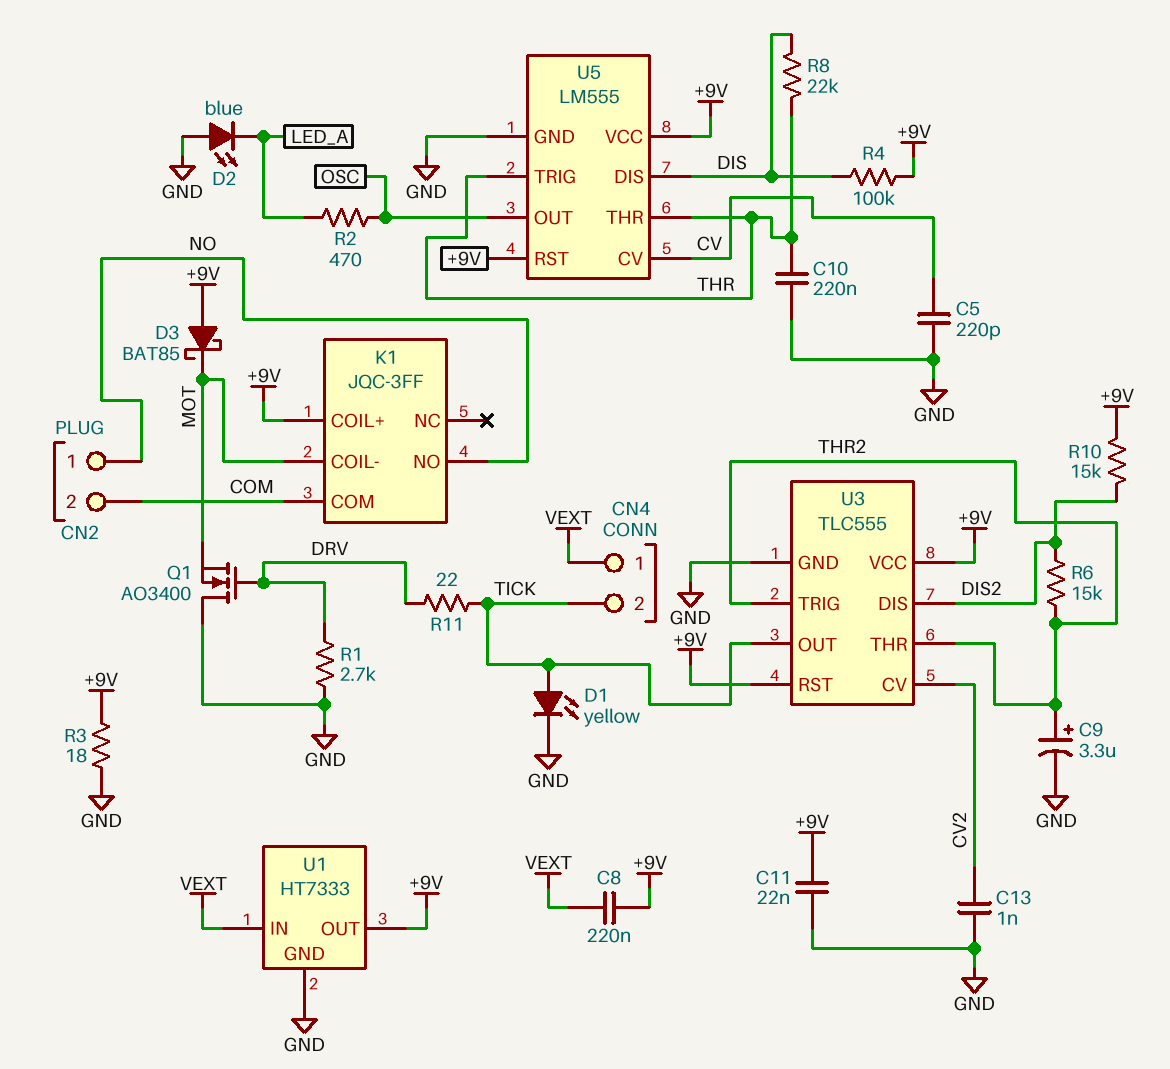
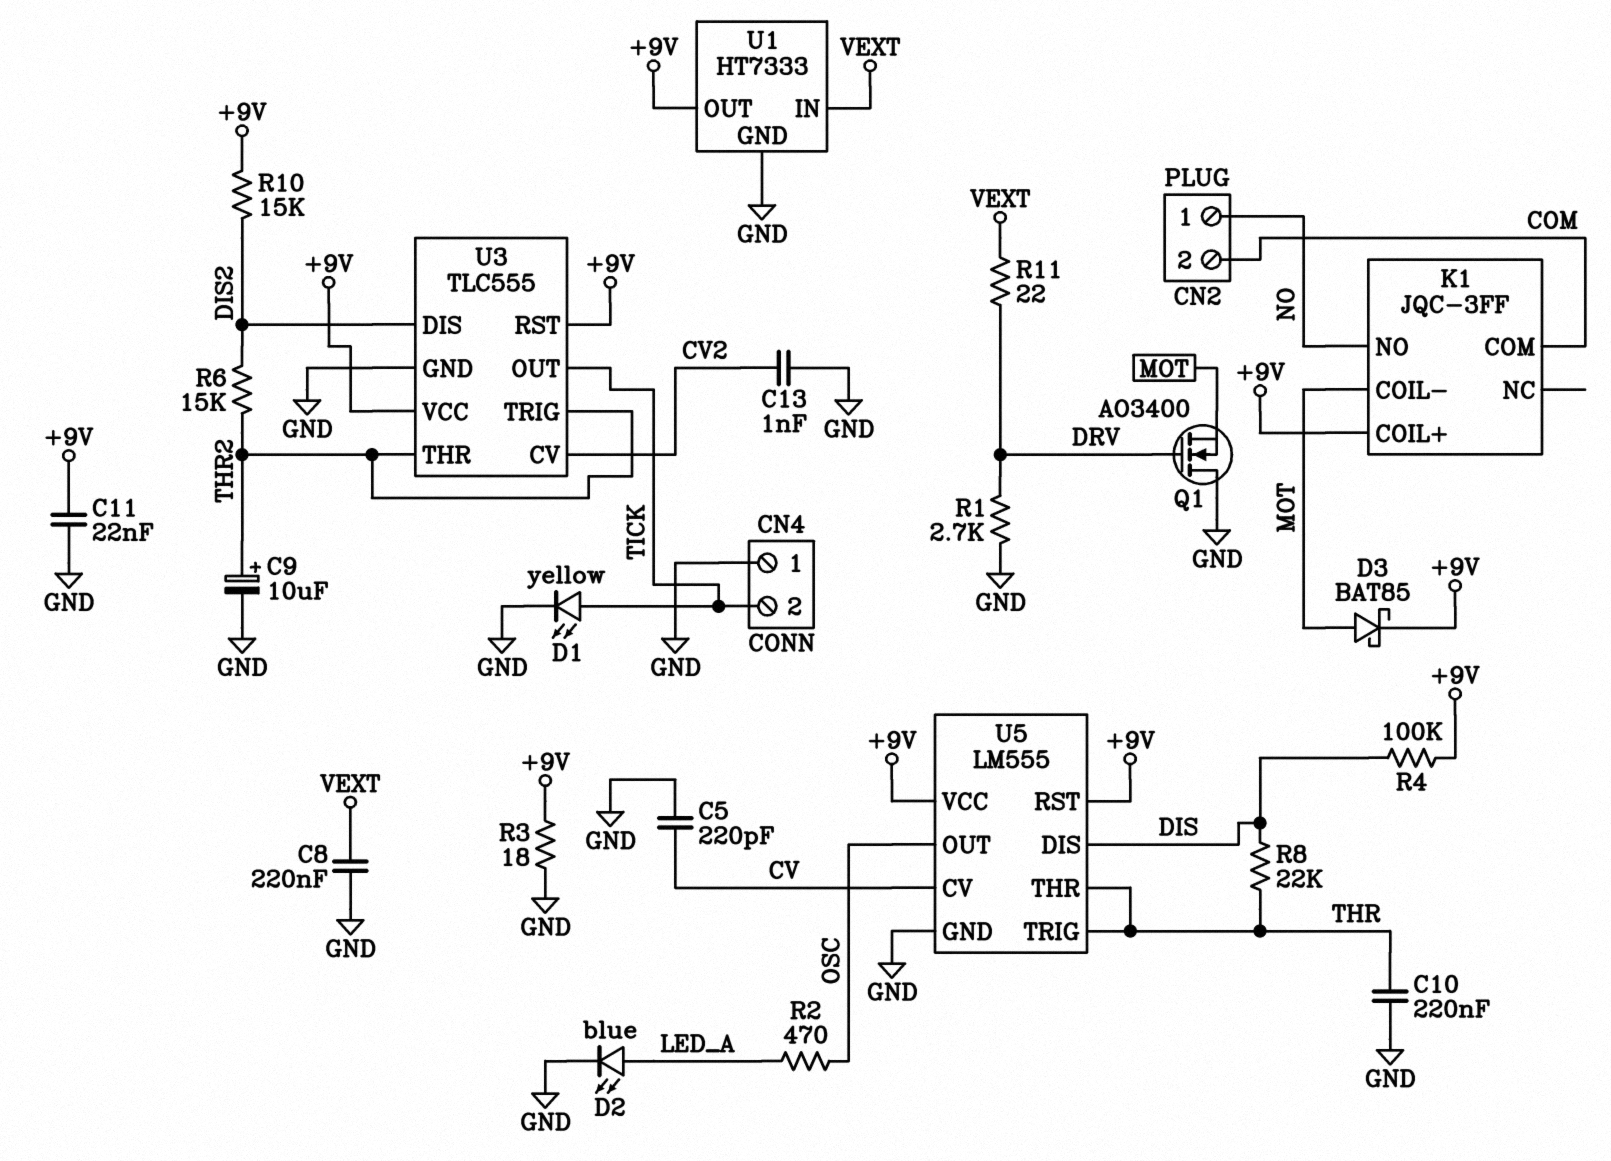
C8: 220nF (+9V, VEXT) -> 220nF (GND, VEXT)
C9: 3.3uF (plus THR2, minus GND) -> 10uF (plus THR2, minus GND)
CN4 pin 1: VEXT -> GND
D2: LED blue (A GND, K LED_A) -> LED blue (A LED_A, K GND)
D3: schottky BAT85 (A +9V, K MOT) -> schottky BAT85 (A MOT, K +9V)
R11: 22 (DRV, TICK) -> 22 (DRV, VEXT)

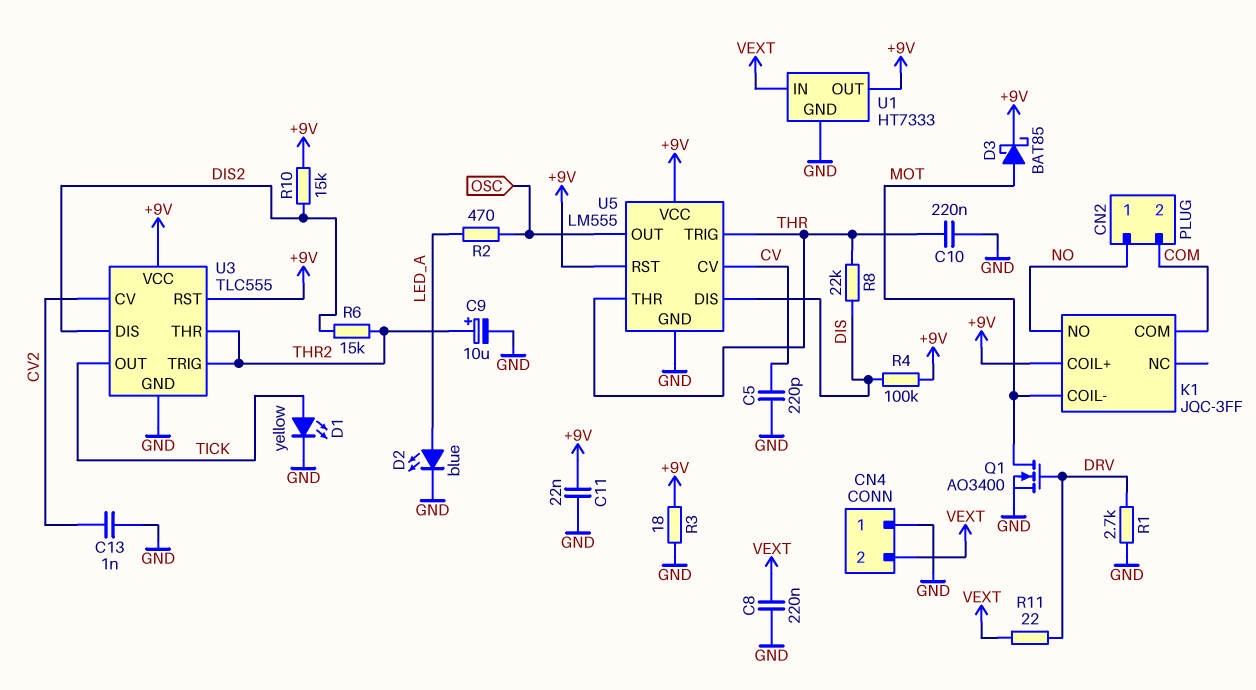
CN4 pin 2: TICK -> VEXT
Q1: NMOS AO3400 (G DRV, D GND, S MOT) -> NMOS AO3400 (G DRV, D MOT, S GND)

